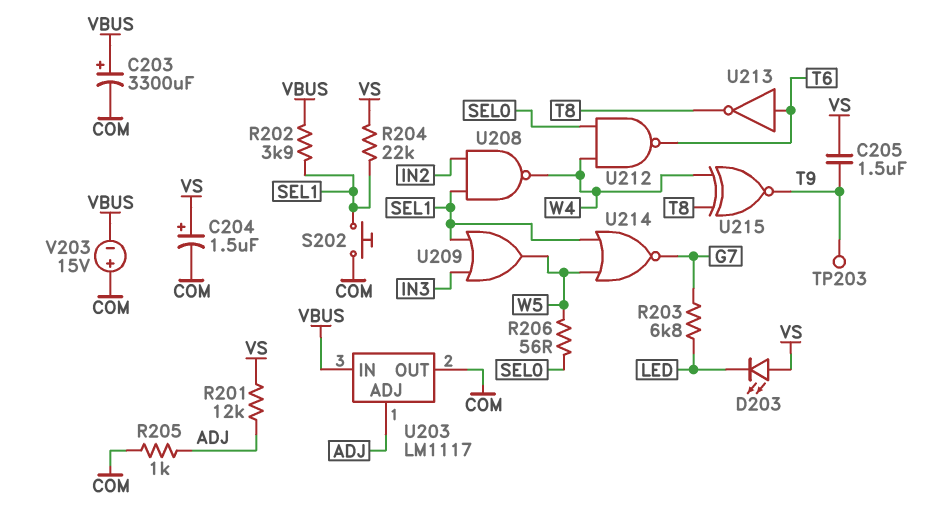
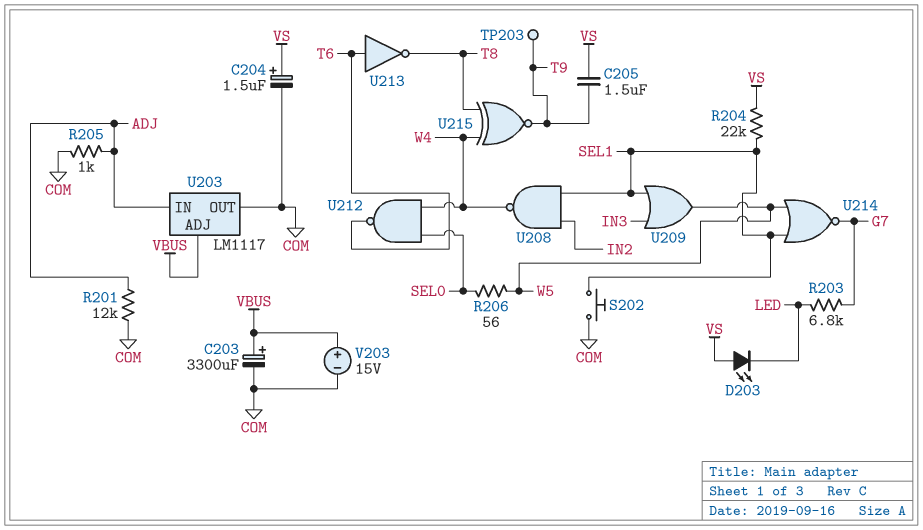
R201: 12k (ADJ, VS) -> 12k (ADJ, COM)
R202: 3.9k (SEL1, VBUS) -> none
U203 pin ADJ: ADJ -> VBUS
U203 pin IN: VBUS -> ADJ
V203: 15V (plus COM, minus VBUS) -> 15V (plus VBUS, minus COM)

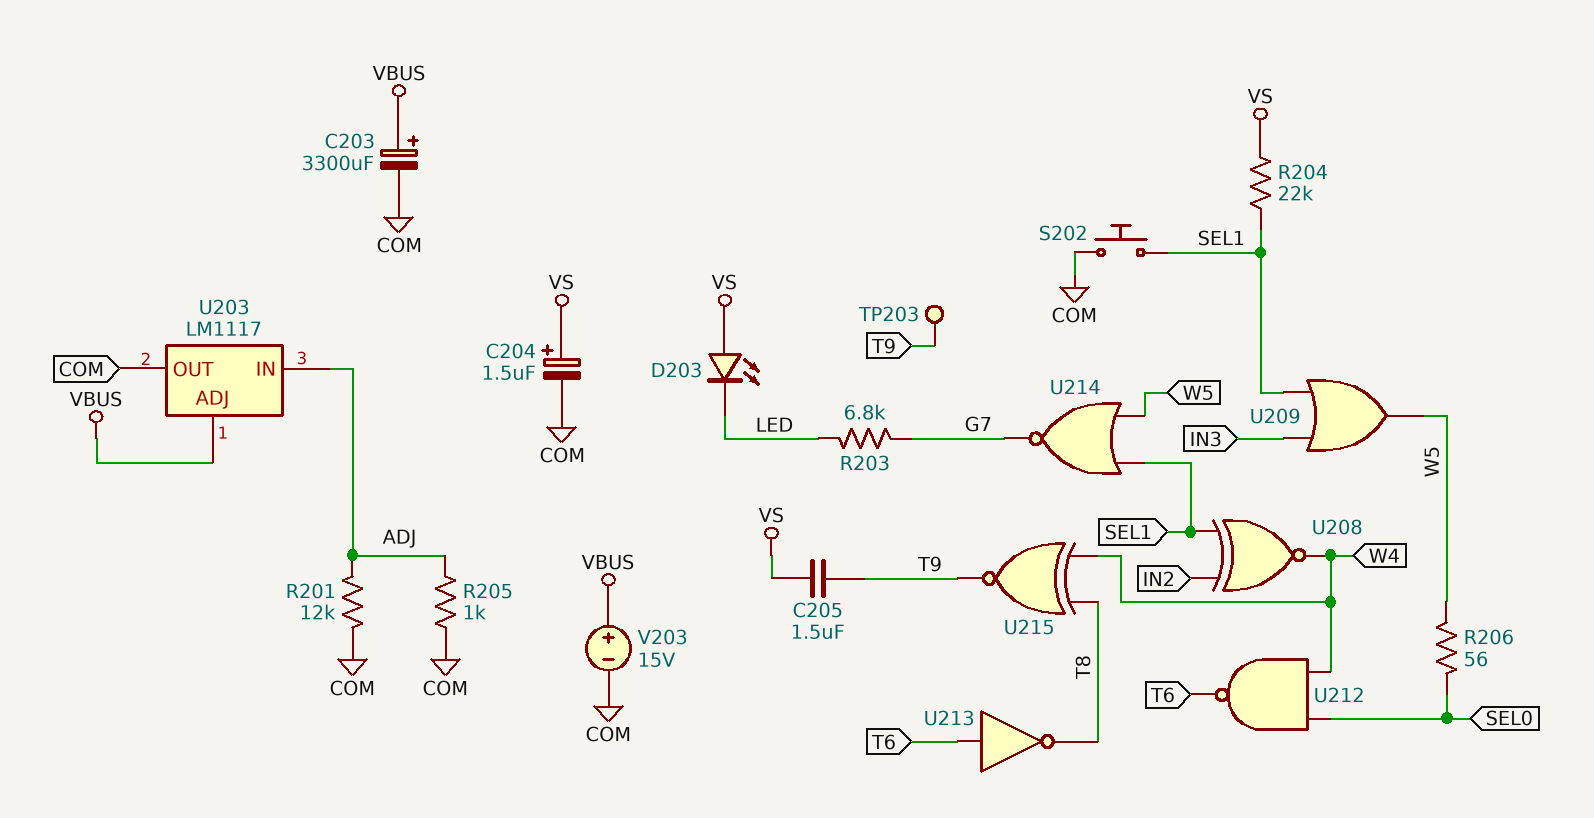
U208: NAND (in IN2, in SEL1, out W4) -> XNOR (in IN2, in SEL1, out W4)

